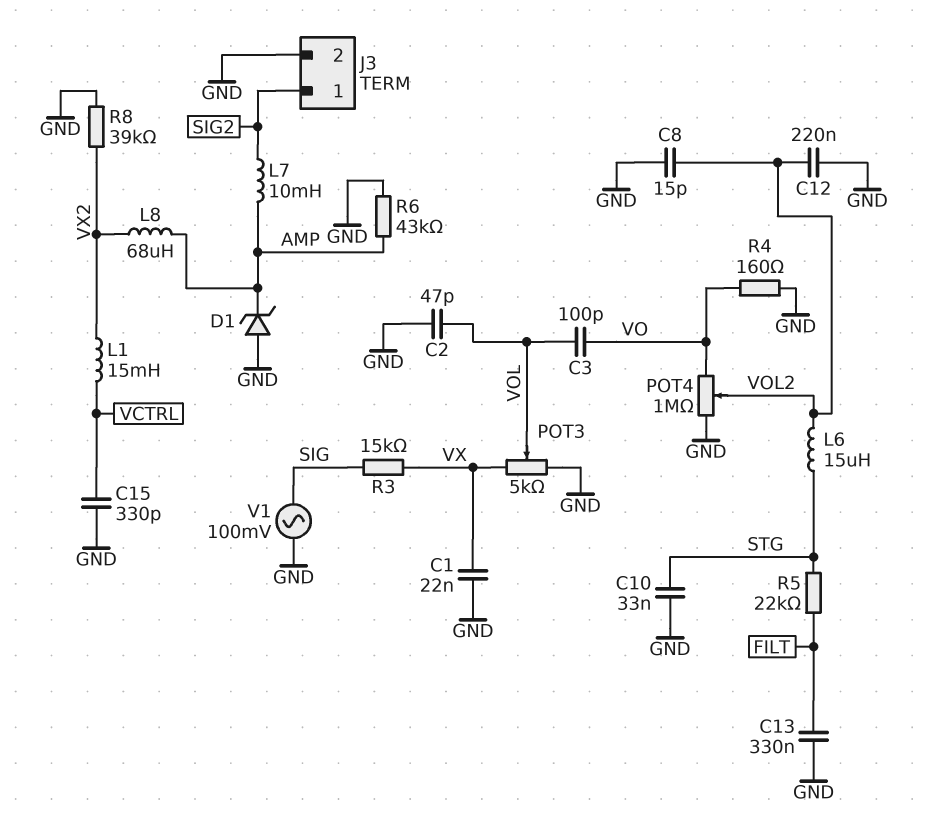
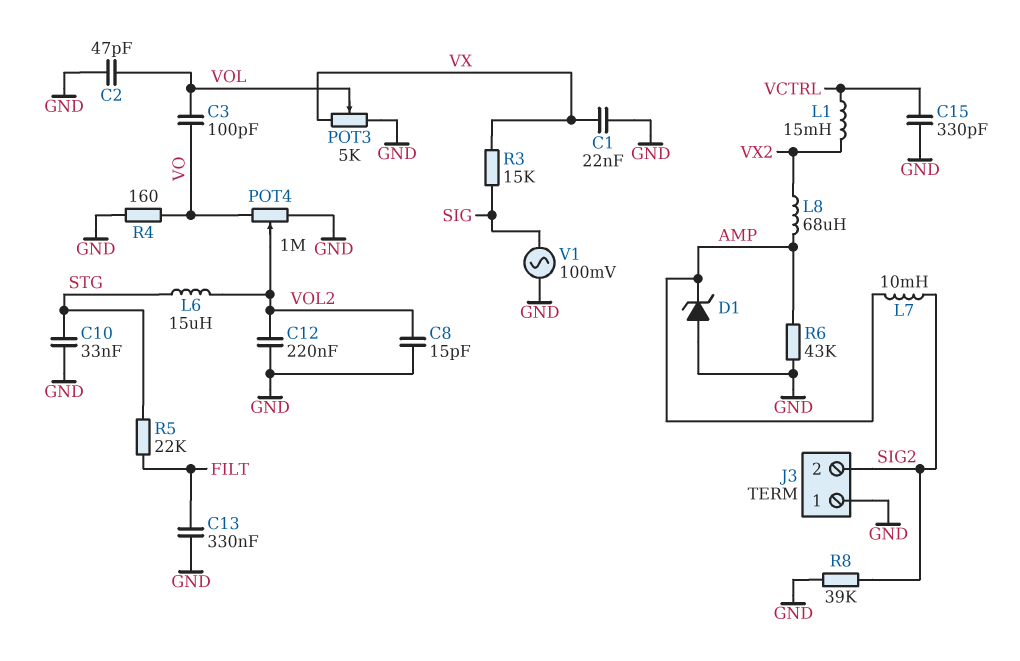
J3 pin 1: SIG2 -> GND
J3 pin 2: GND -> SIG2
R8: 39k (GND, VX2) -> 39k (GND, SIG2)

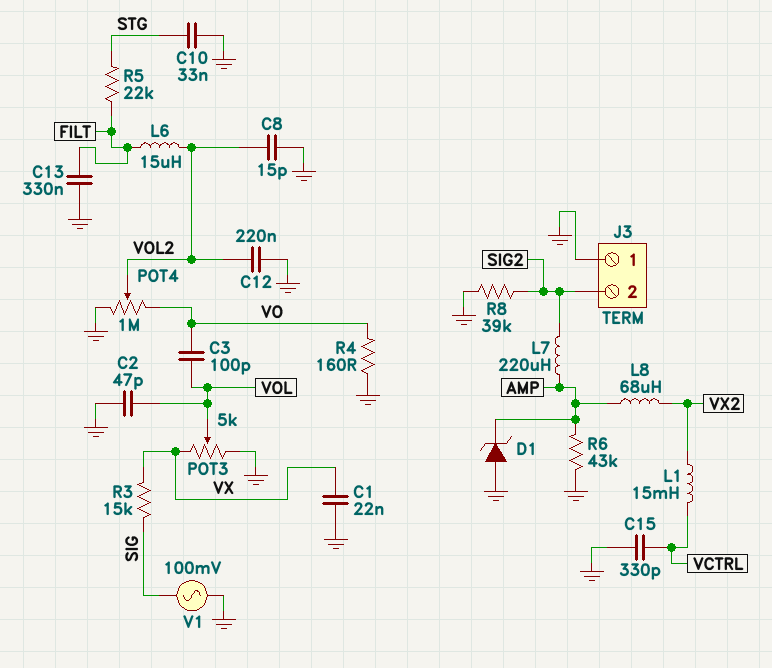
L6: 15uH (STG, VOL2) -> 15uH (FILT, VOL2)
L7: 10mH (AMP, SIG2) -> 220uH (AMP, SIG2)

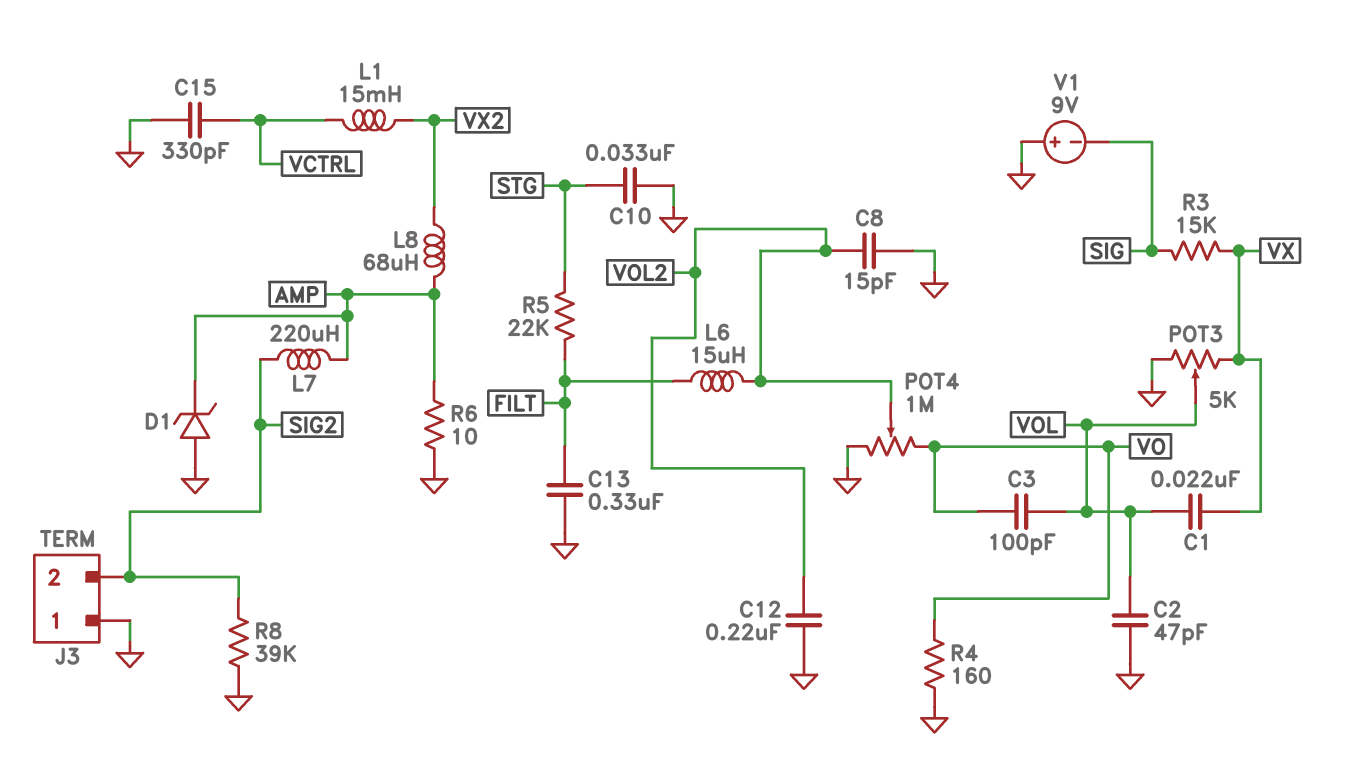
C1: 22nF (GND, VX) -> 22nF (VOL, VX)
R6: 43k (AMP, GND) -> 10 (AMP, GND)
V1: AC 100mV (GND, SIG) -> 9V (plus GND, minus SIG)

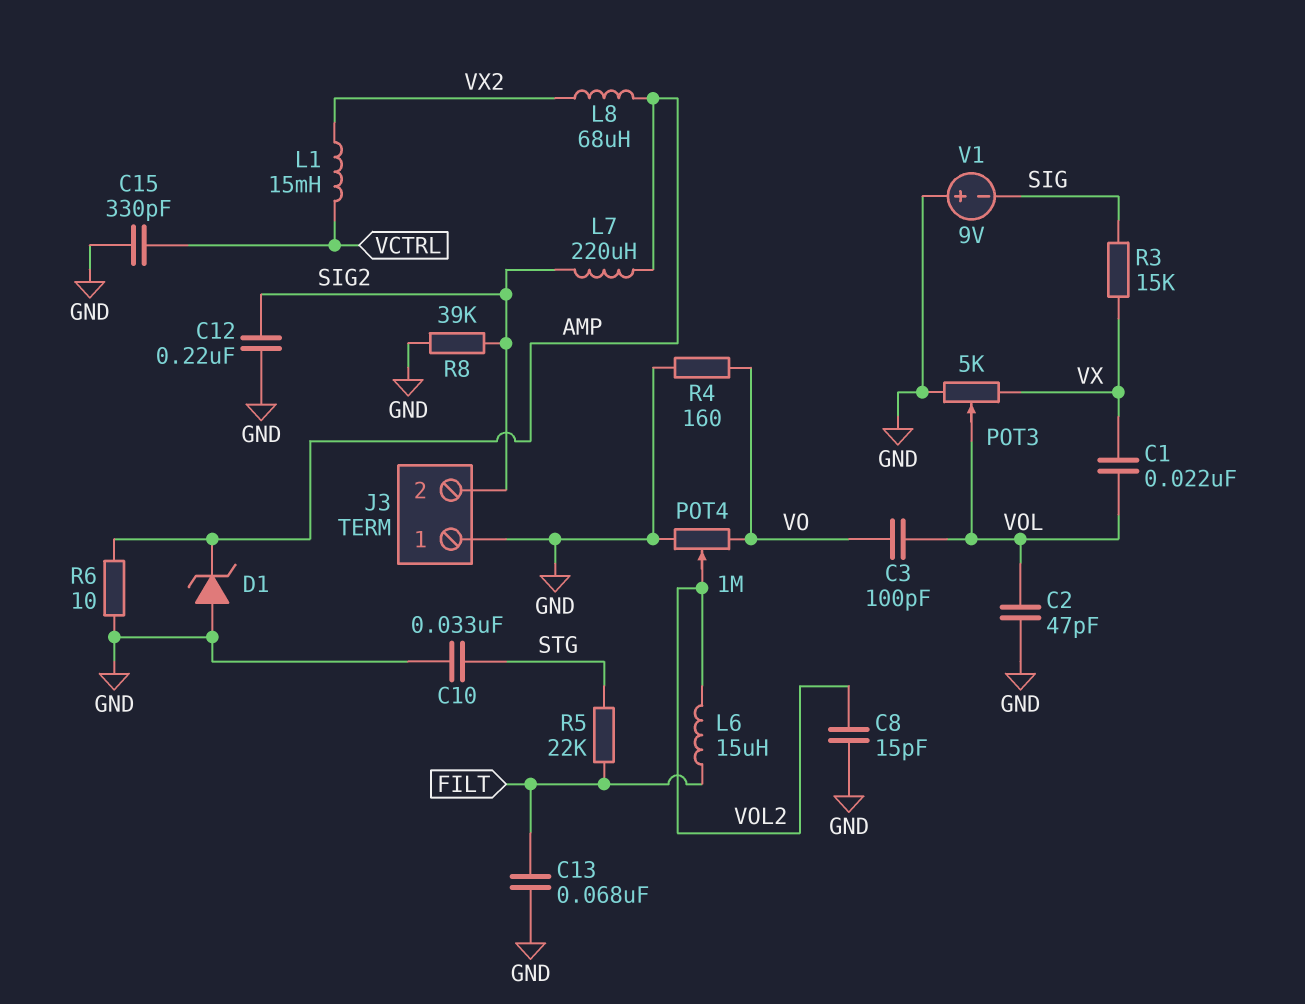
C12: 220nF (GND, VOL2) -> 220nF (GND, SIG2)
C13: 330nF (FILT, GND) -> 68nF (FILT, GND)

